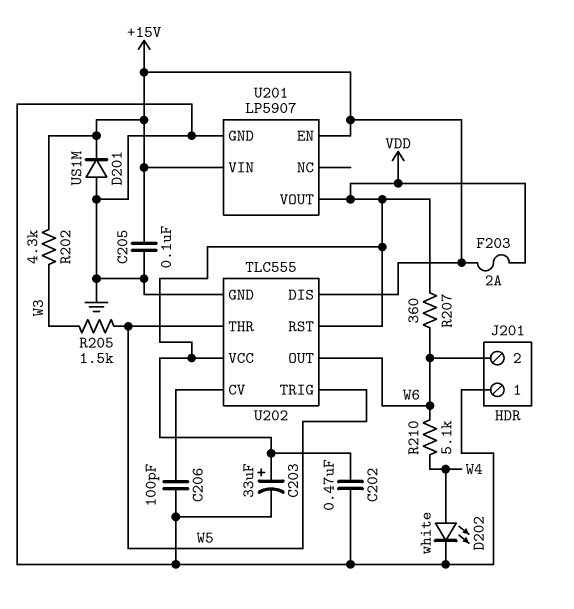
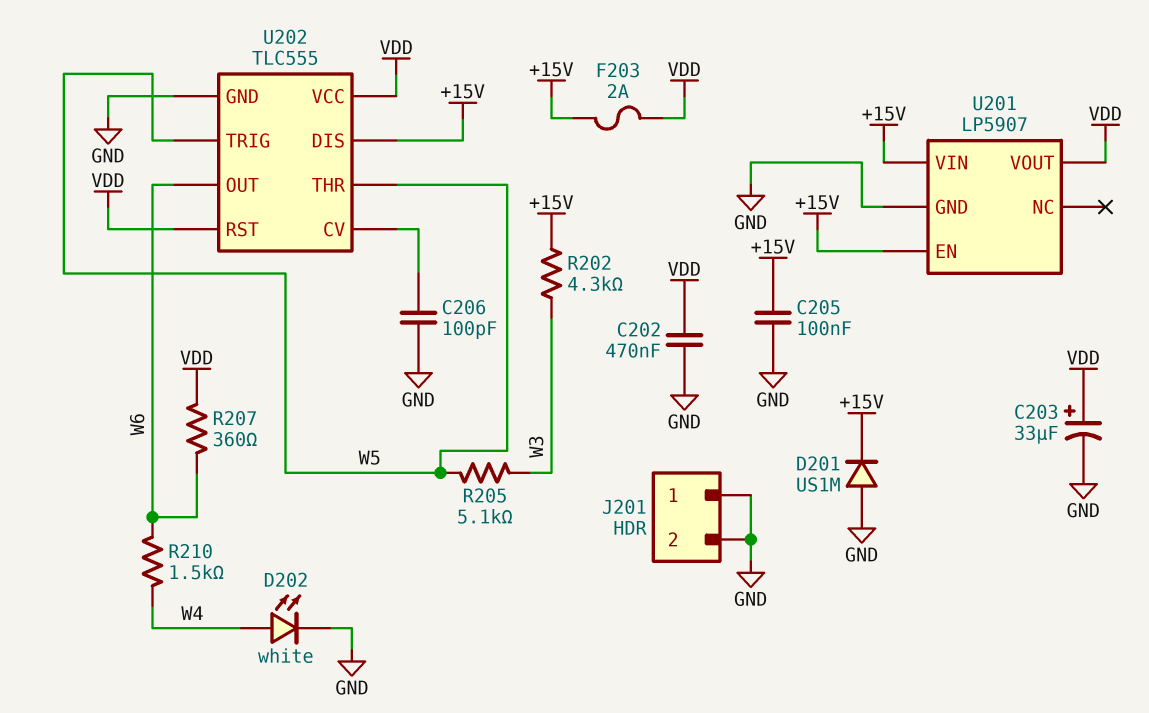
J201 pin 2: W6 -> GND
R205: 1.5k (W3, W5) -> 5.1k (W3, W5)
R210: 5.1k (W4, W6) -> 1.5k (W4, W6)

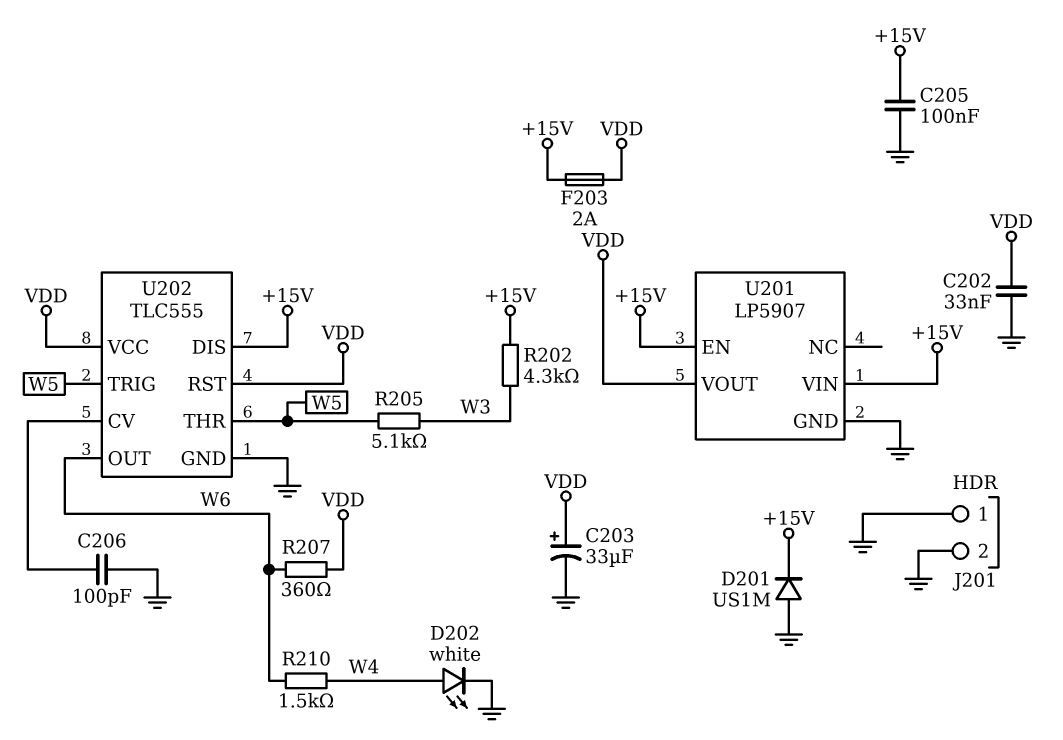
C202: 470nF (GND, VDD) -> 33nF (GND, VDD)

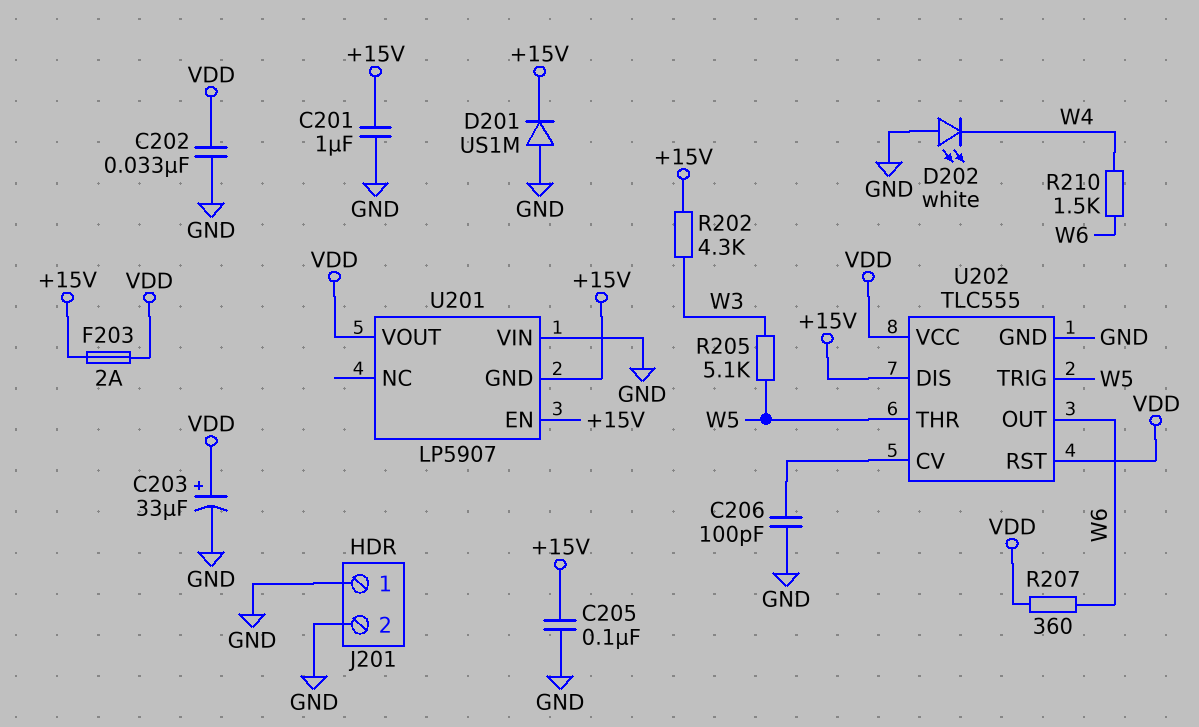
C201: none -> 1uF (+15V, GND)
D202: LED white (A W4, K GND) -> LED white (A GND, K W4)
U201 pin GND: GND -> +15V
U201 pin VIN: +15V -> GND

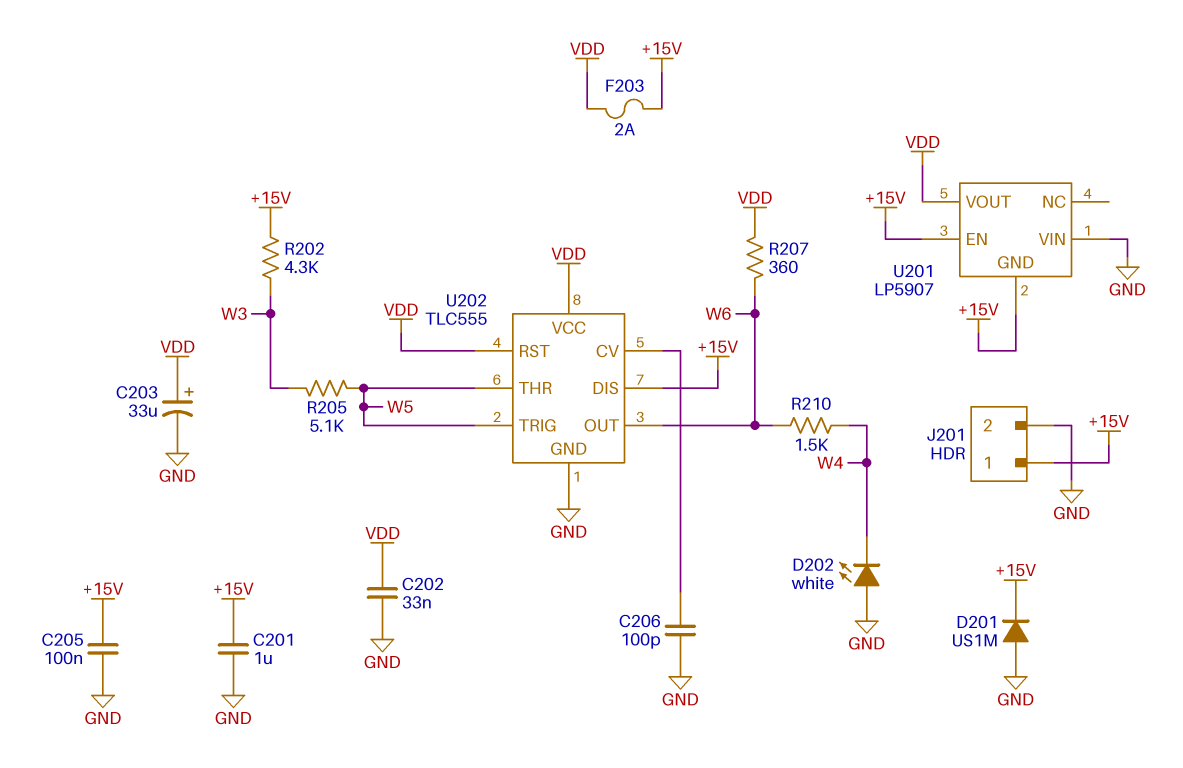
J201 pin 1: GND -> +15V

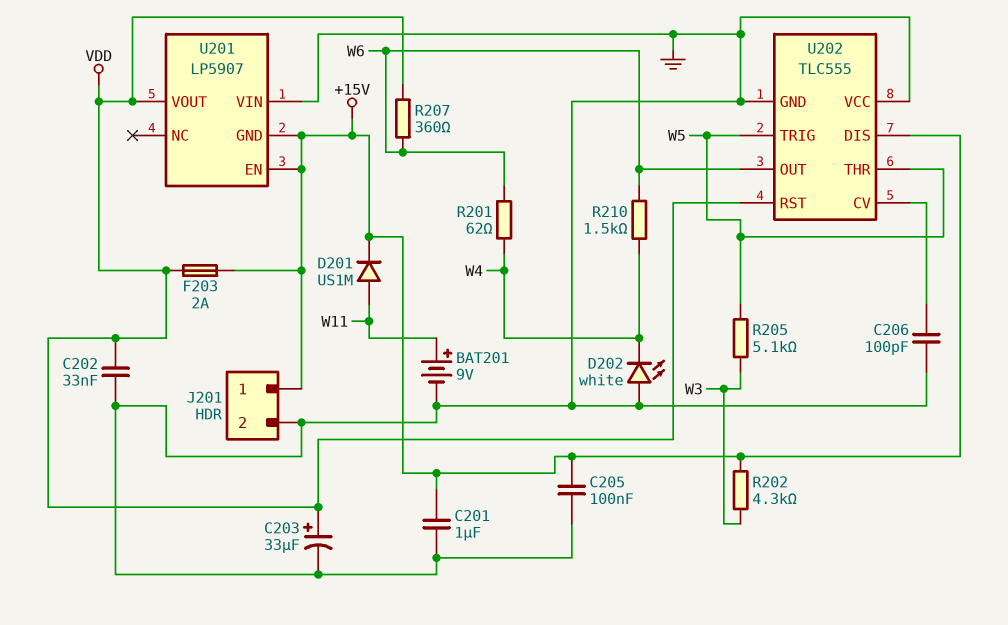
BAT201: none -> 9V (plus W11, minus GND)
D201: diode US1M (A GND, K +15V) -> diode US1M (A W11, K +15V)
R201: none -> 62 (W4, W6)
U202 pin VCC: VDD -> GND

